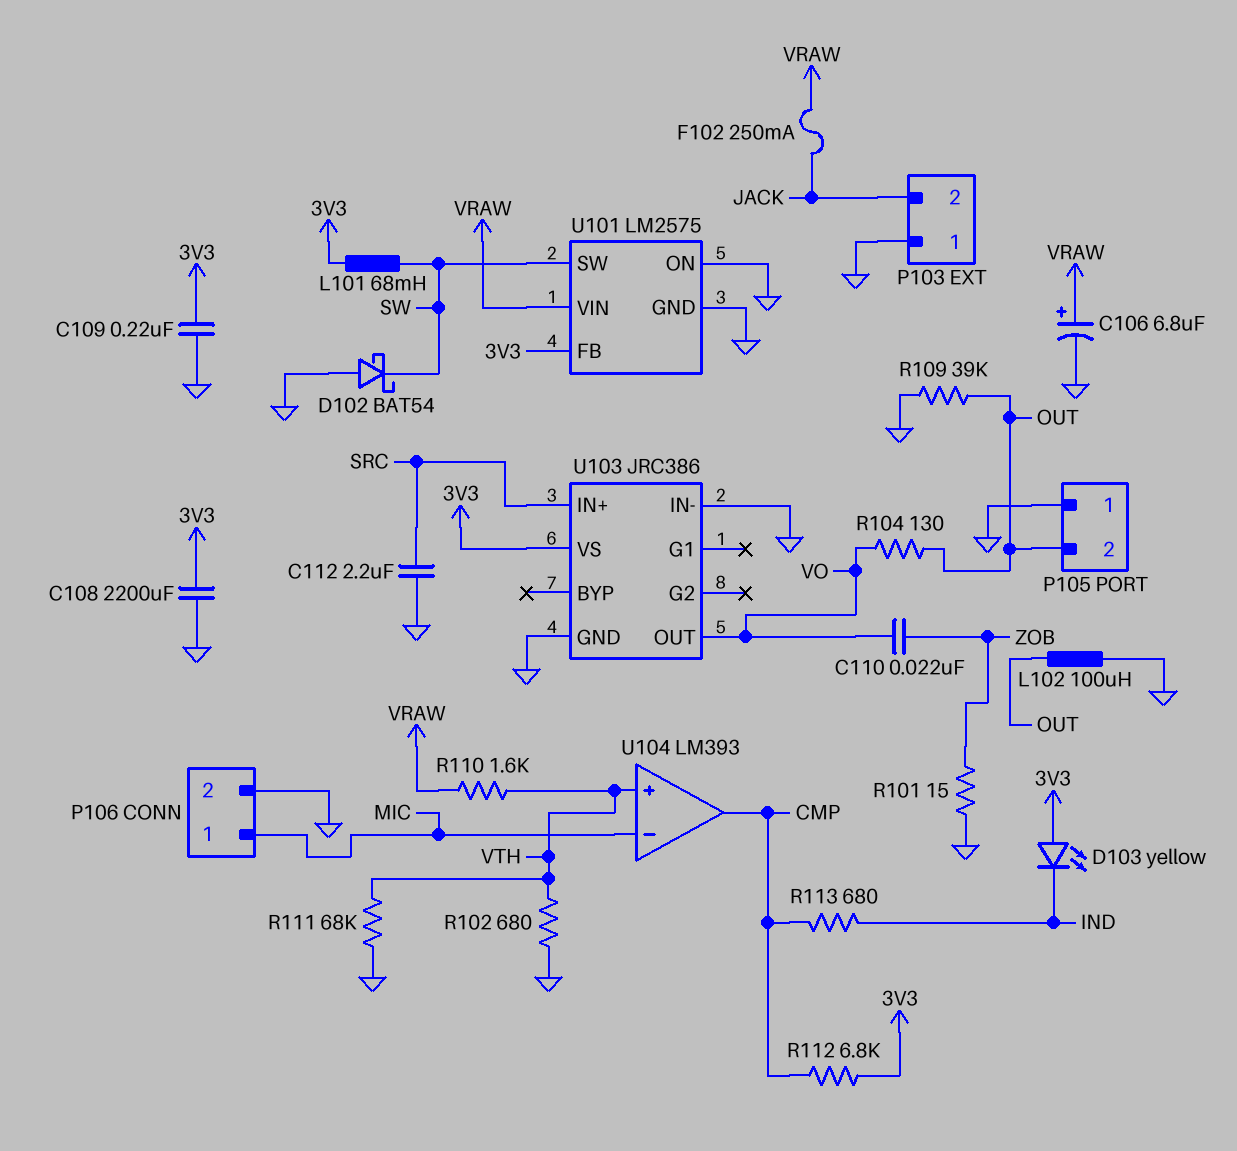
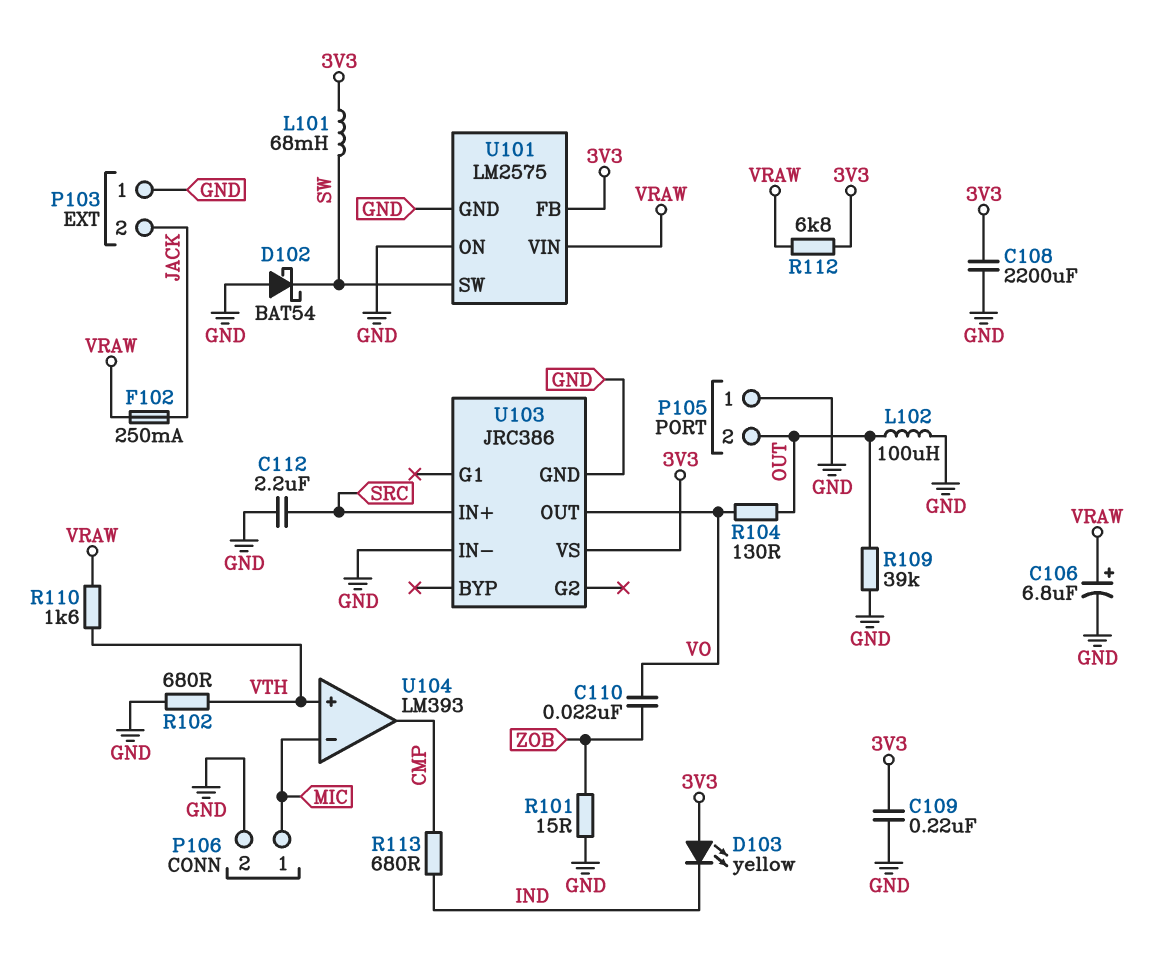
R111: 68k (GND, VTH) -> none
R112: 6.8k (3V3, CMP) -> 6.8k (3V3, VRAW)

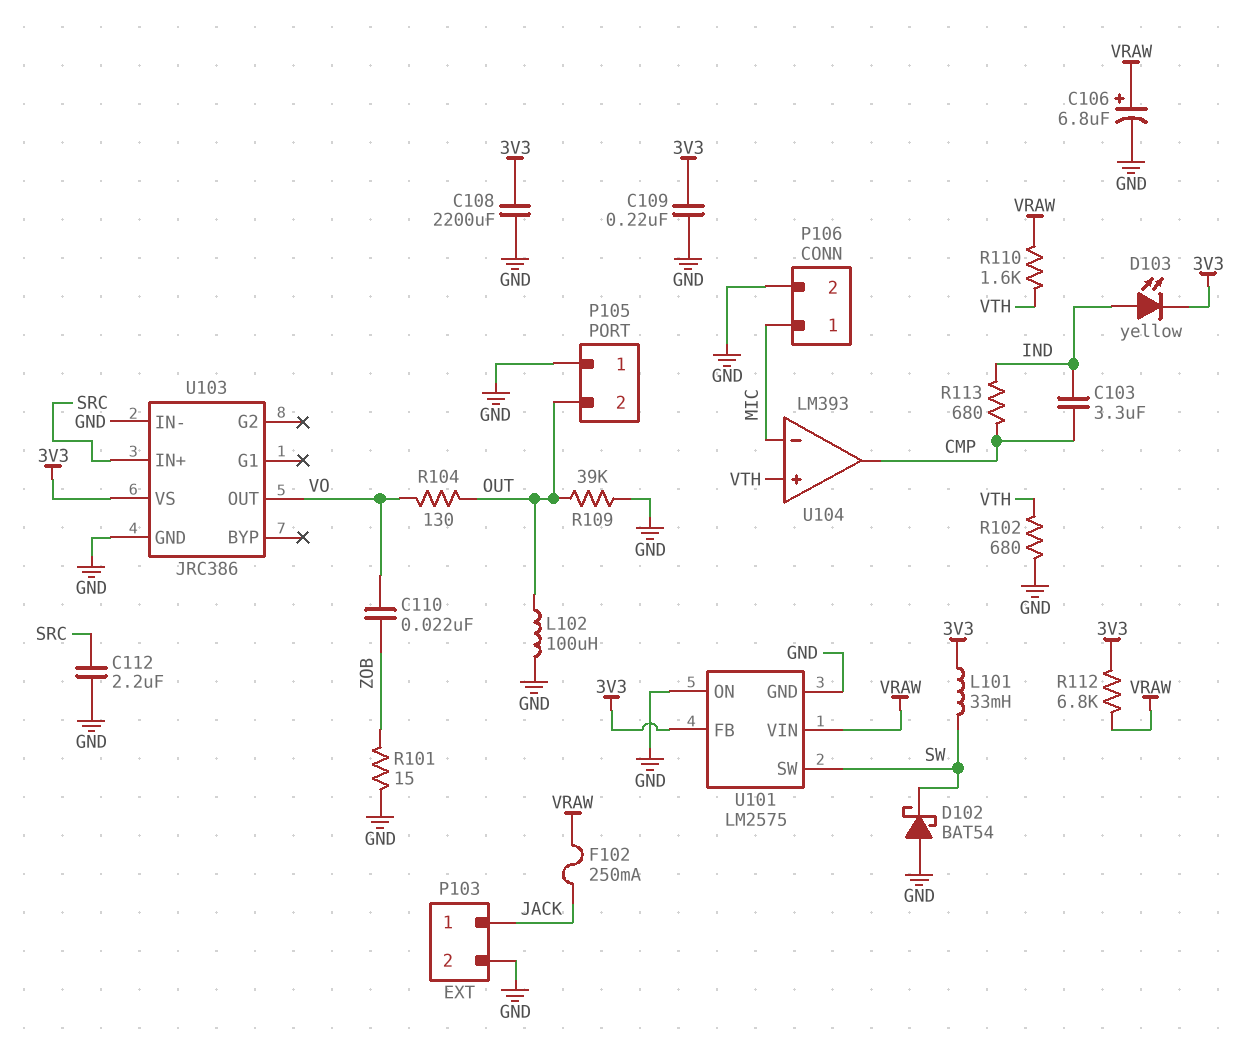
C103: none -> 3.3uF (CMP, IND)
D103: LED yellow (A 3V3, K IND) -> LED yellow (A IND, K 3V3)
L101: 68mH (3V3, SW) -> 33mH (3V3, SW)
P103 pin 1: GND -> JACK
P103 pin 2: JACK -> GND

